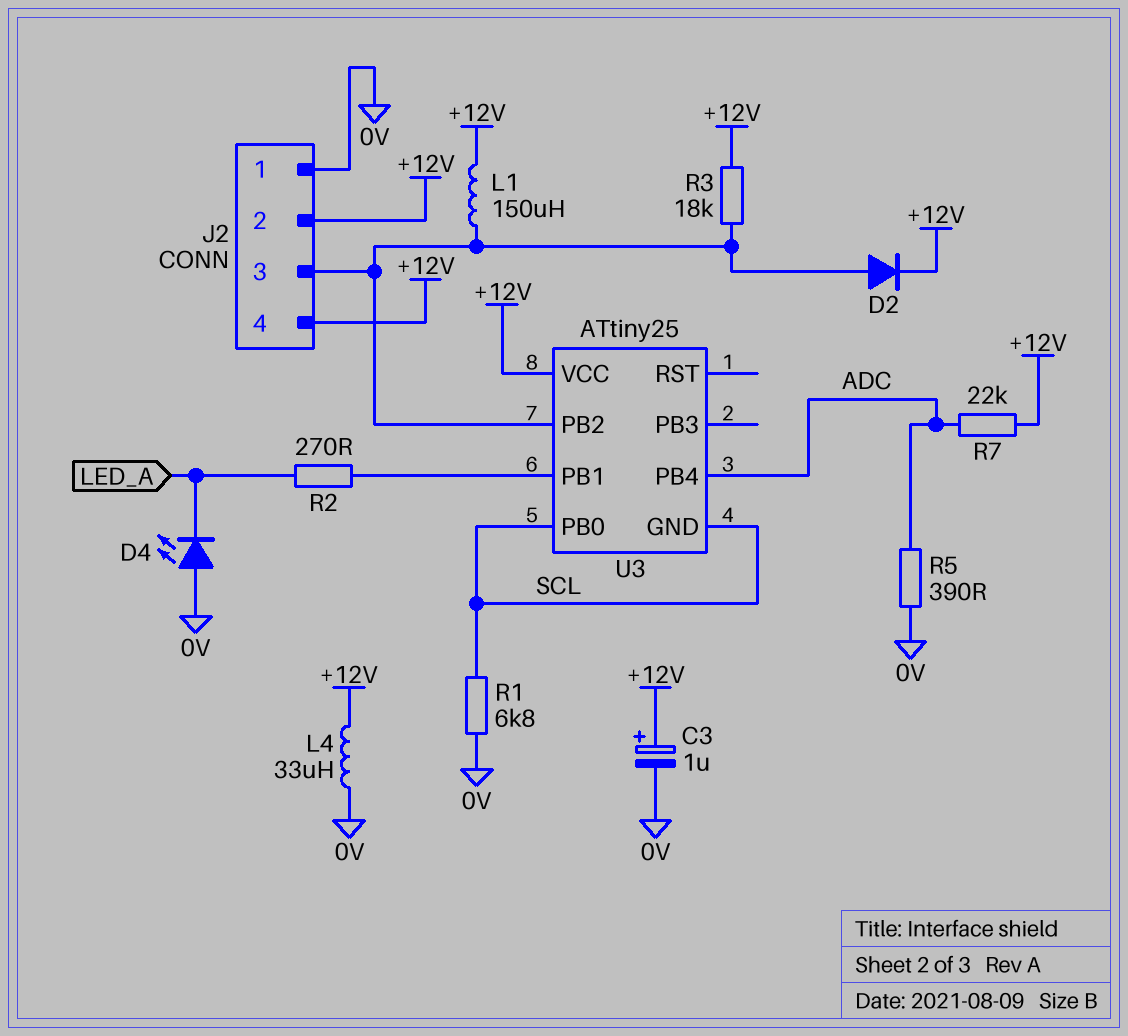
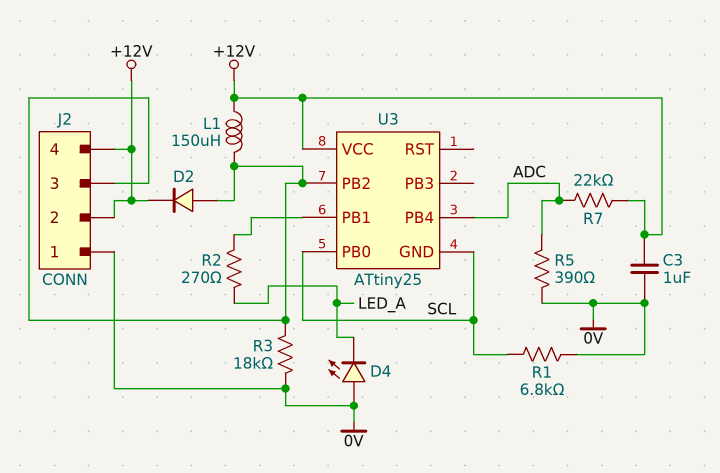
C3: 1uF (plus +12V, minus 0V) -> 1uF (+12V, 0V)
L4: 33uH (+12V, 0V) -> none
R3: 18k (+12V, J2/3) -> 18k (0V, J2/3)

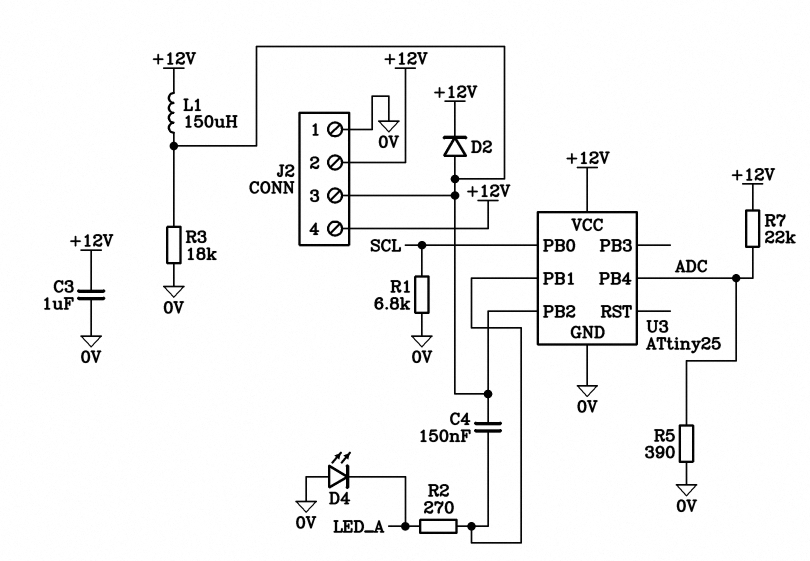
C4: none -> 150nF (J2/3, U3/PB1)
U3 pin GND: SCL -> 0V

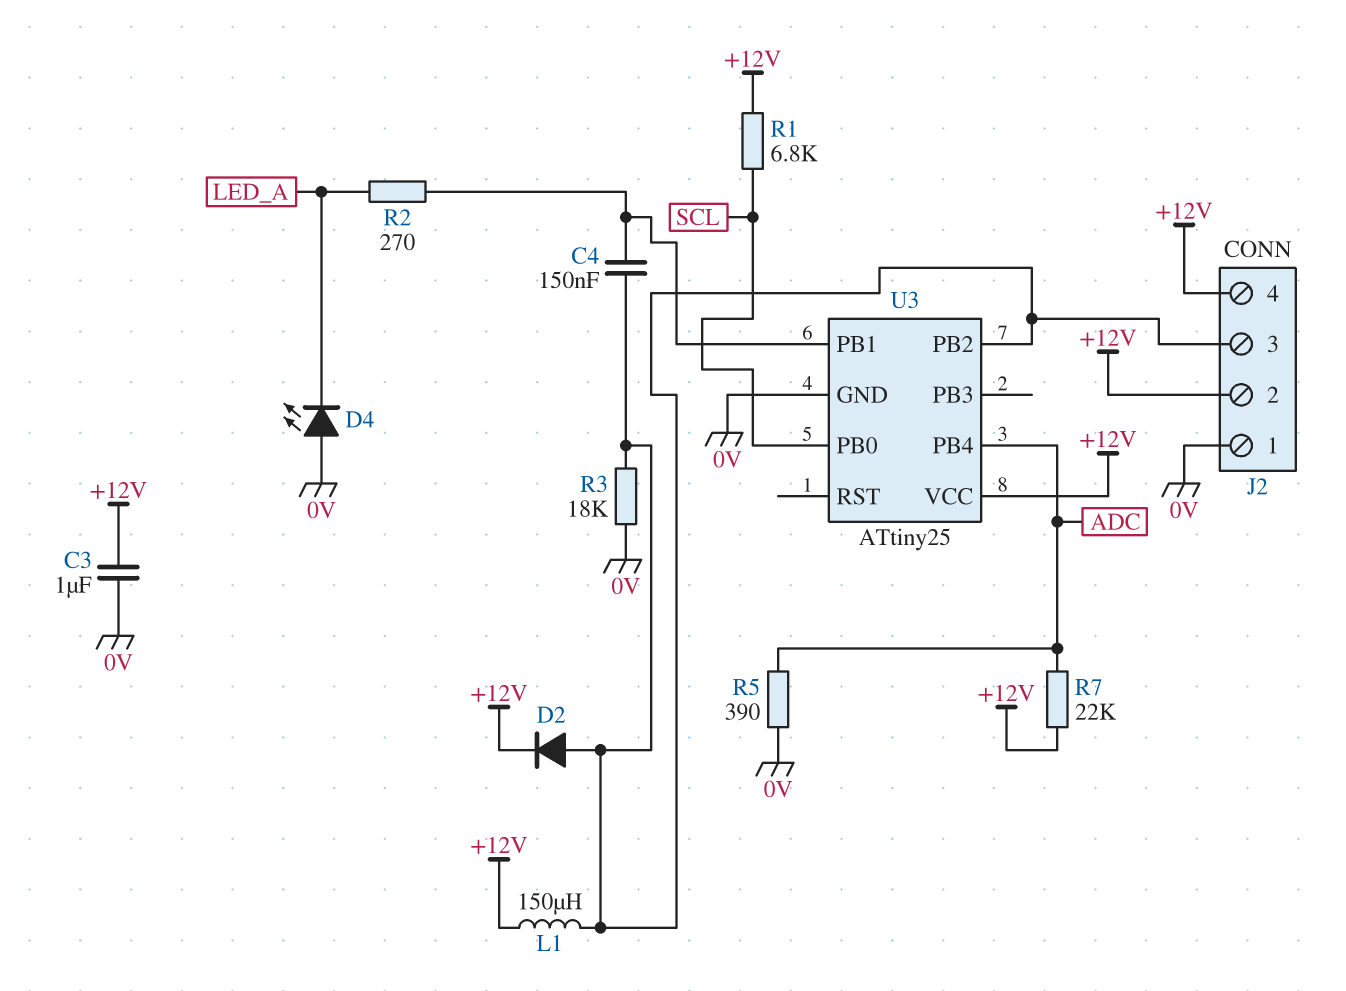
R1: 6.8k (0V, SCL) -> 6.8k (+12V, SCL)

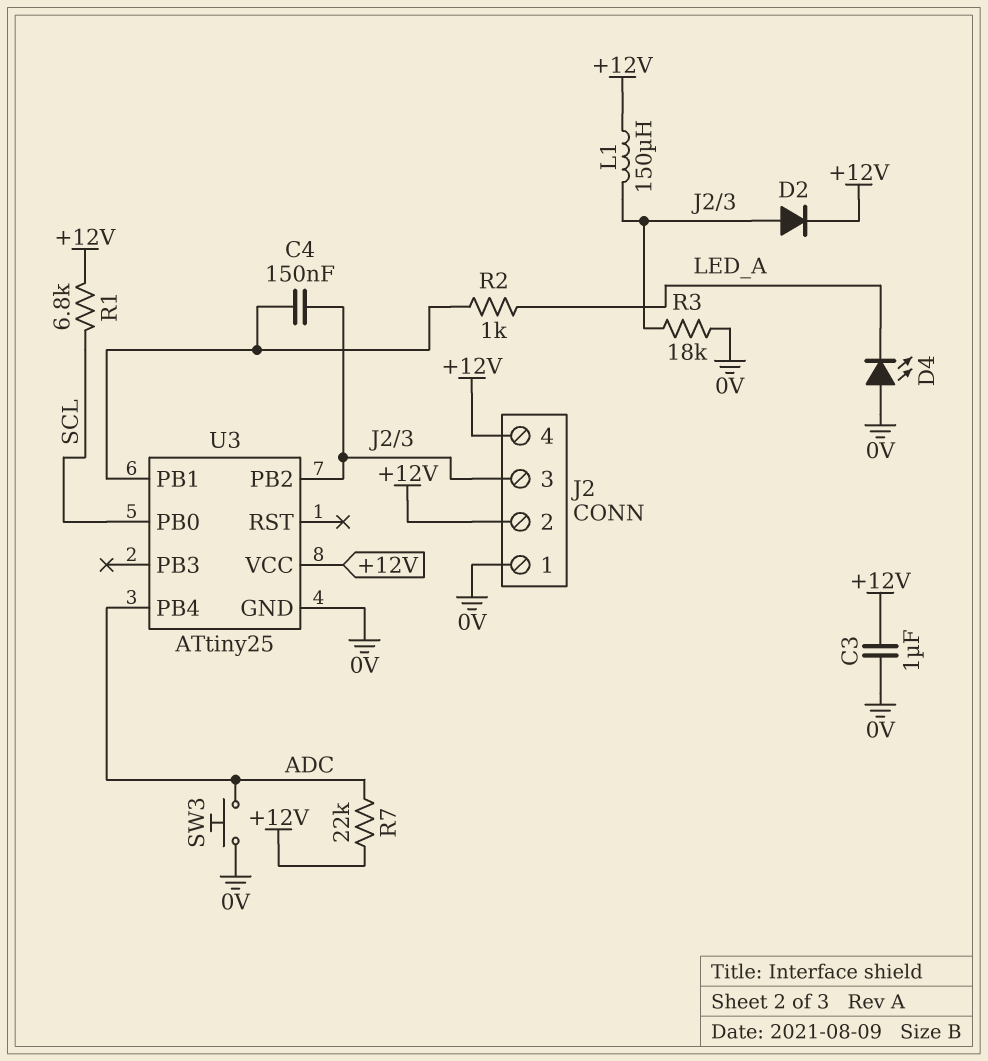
R2: 270 (LED_A, U3/PB1) -> 1k (LED_A, U3/PB1)
R5: 390 (0V, ADC) -> none
SW3: none -> button (0V, ADC)

